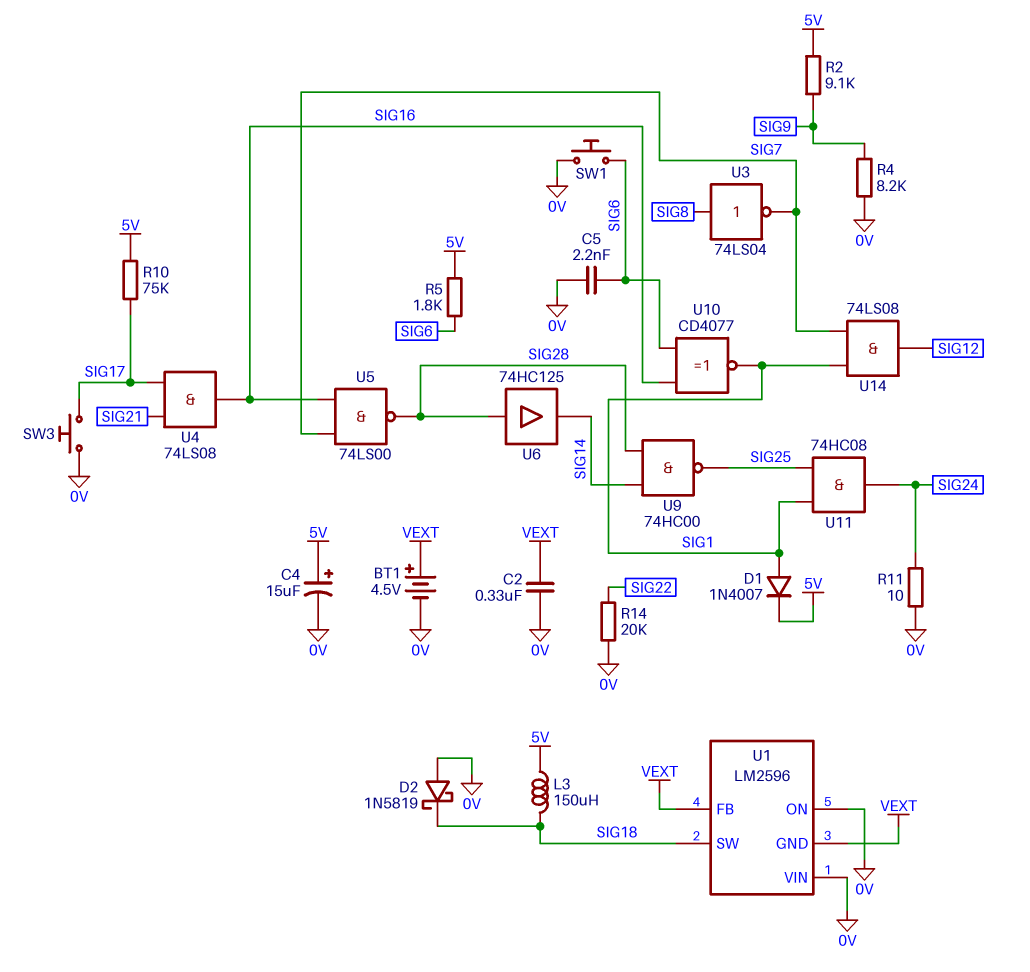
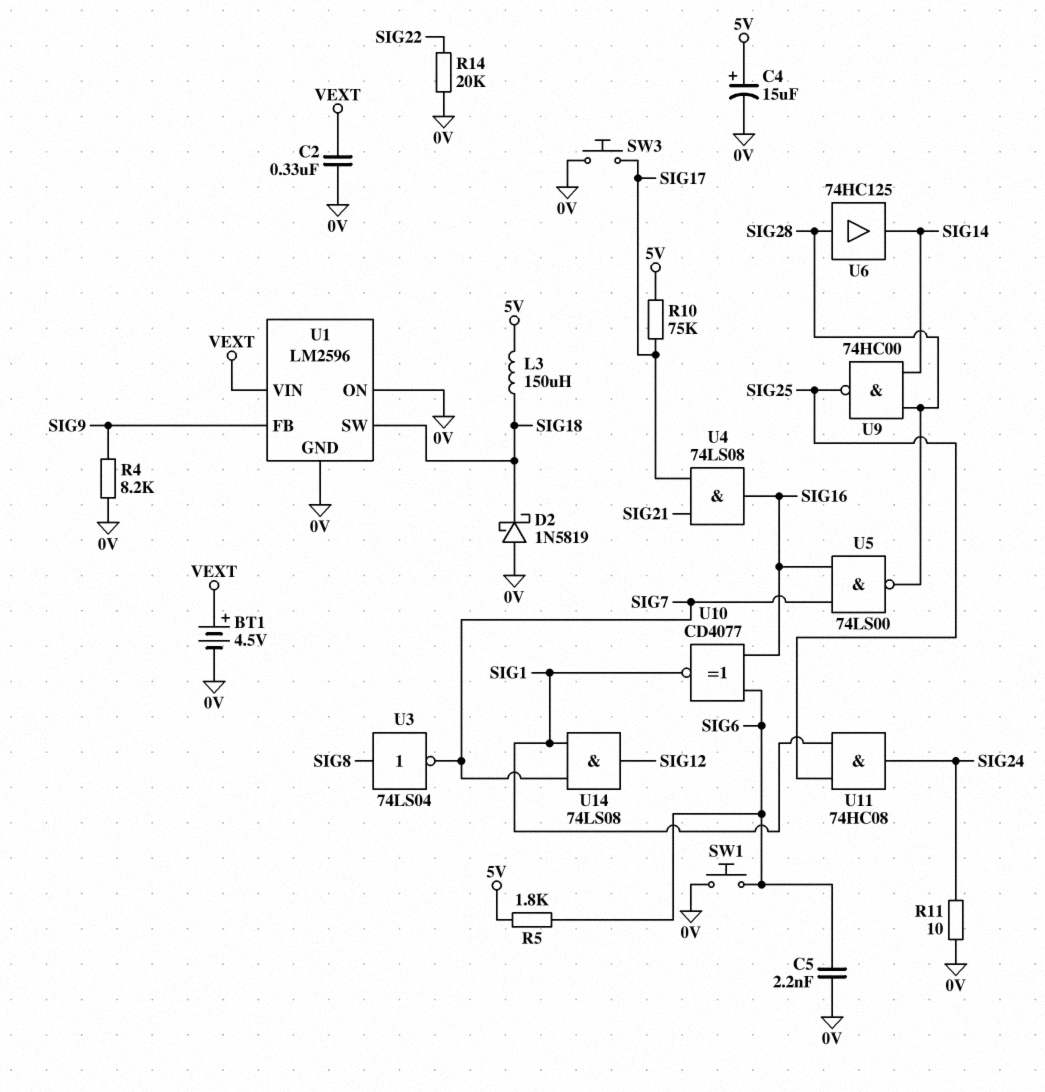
D1: diode 1N4007 (A SIG1, K 5V) -> none
R2: 9.1k (5V, SIG9) -> none
U1 pin FB: VEXT -> SIG9
U1 pin GND: VEXT -> 0V
U1 pin VIN: 0V -> VEXT

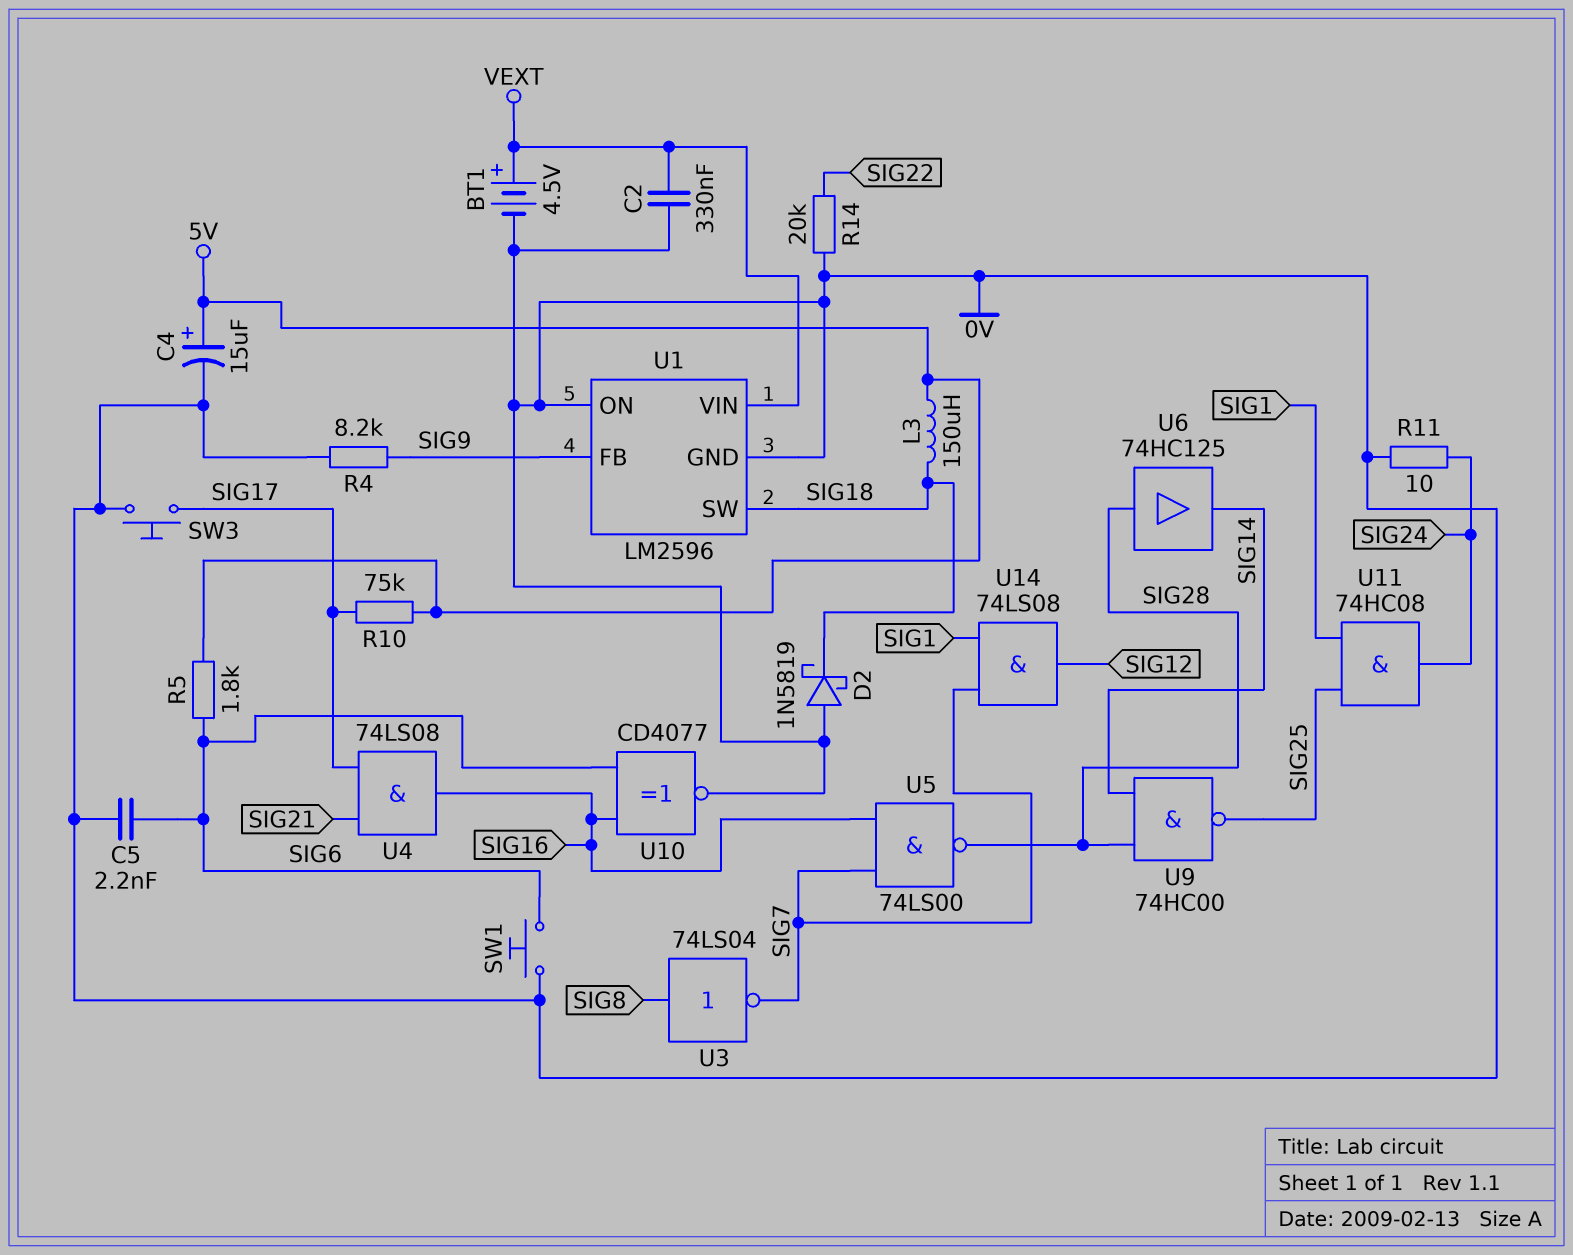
U10: XNOR CD4077 (in SIG6, in SIG16, out SIG1) -> XNOR CD4077 (in SIG6, in SIG16, out 0V)

